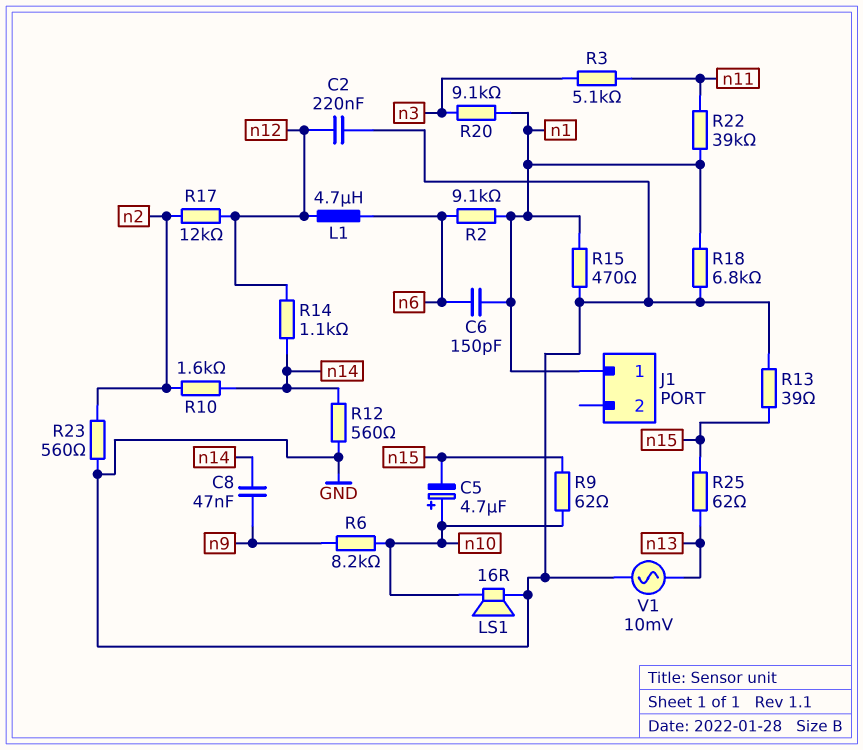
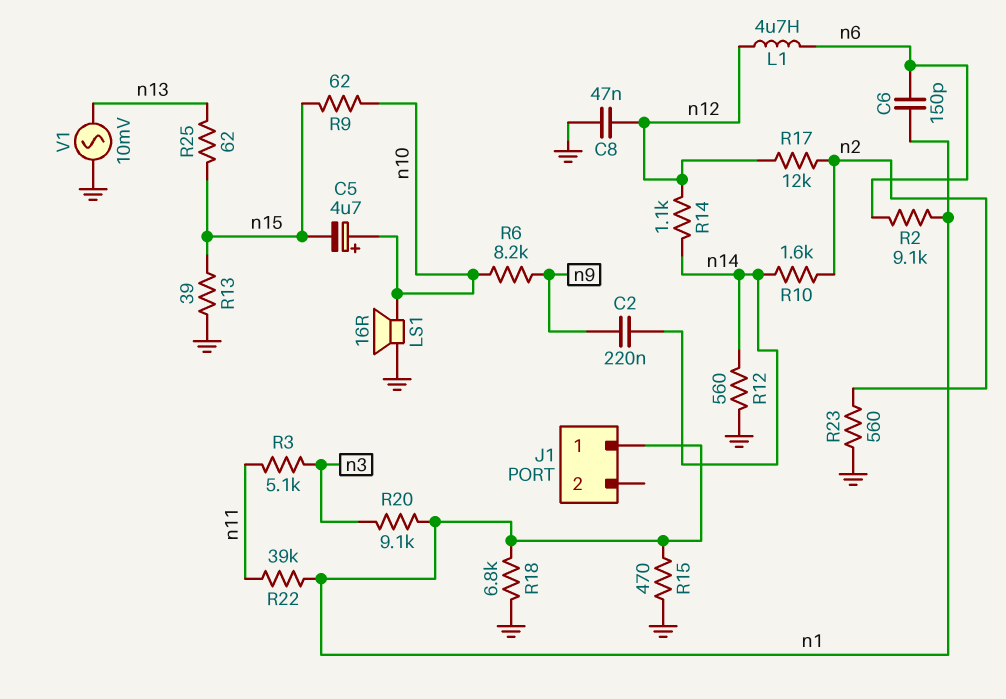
C2: 220nF (GND, n12) -> 220nF (n9, n14)
C8: 47nF (n9, n14) -> 47nF (GND, n12)

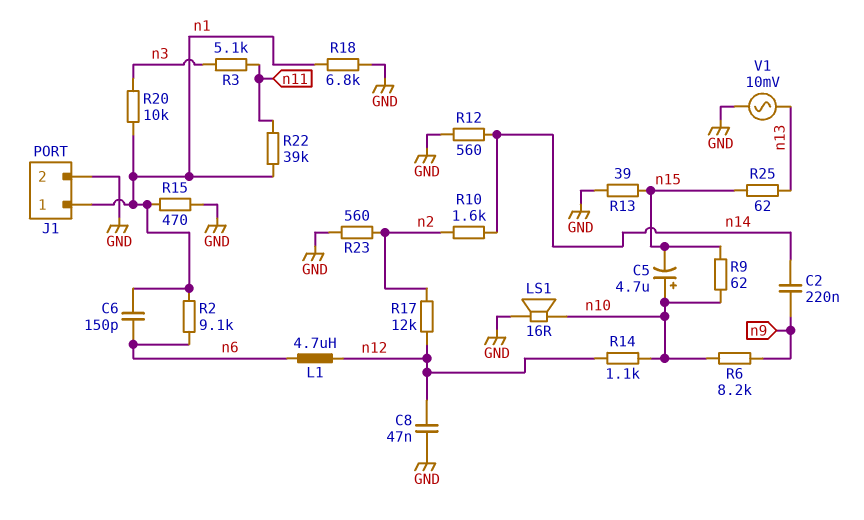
J1 pin 2: none -> GND
R14: 1.1k (n12, n14) -> 1.1k (n10, n12)
R20: 9.1k (n1, n3) -> 10k (n1, n3)

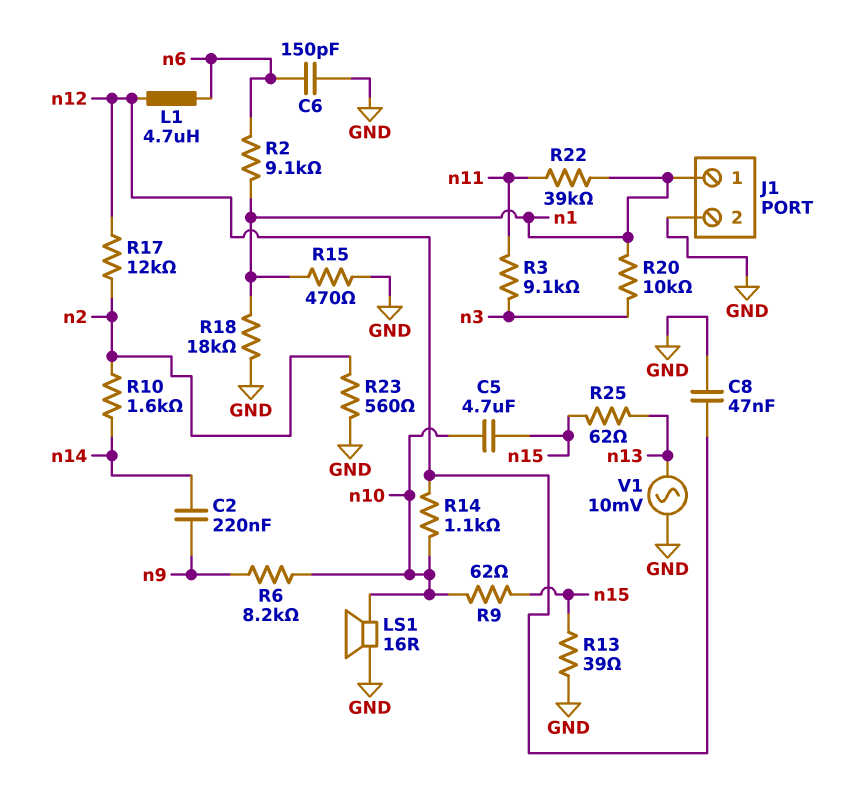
C5: 4.7uF (plus n10, minus n15) -> 4.7uF (n10, n15)
C6: 150pF (n1, n6) -> 150pF (GND, n6)
R3: 5.1k (n3, n11) -> 9.1k (n3, n11)
R12: 560 (GND, n14) -> none
R18: 6.8k (GND, n1) -> 18k (GND, n1)

